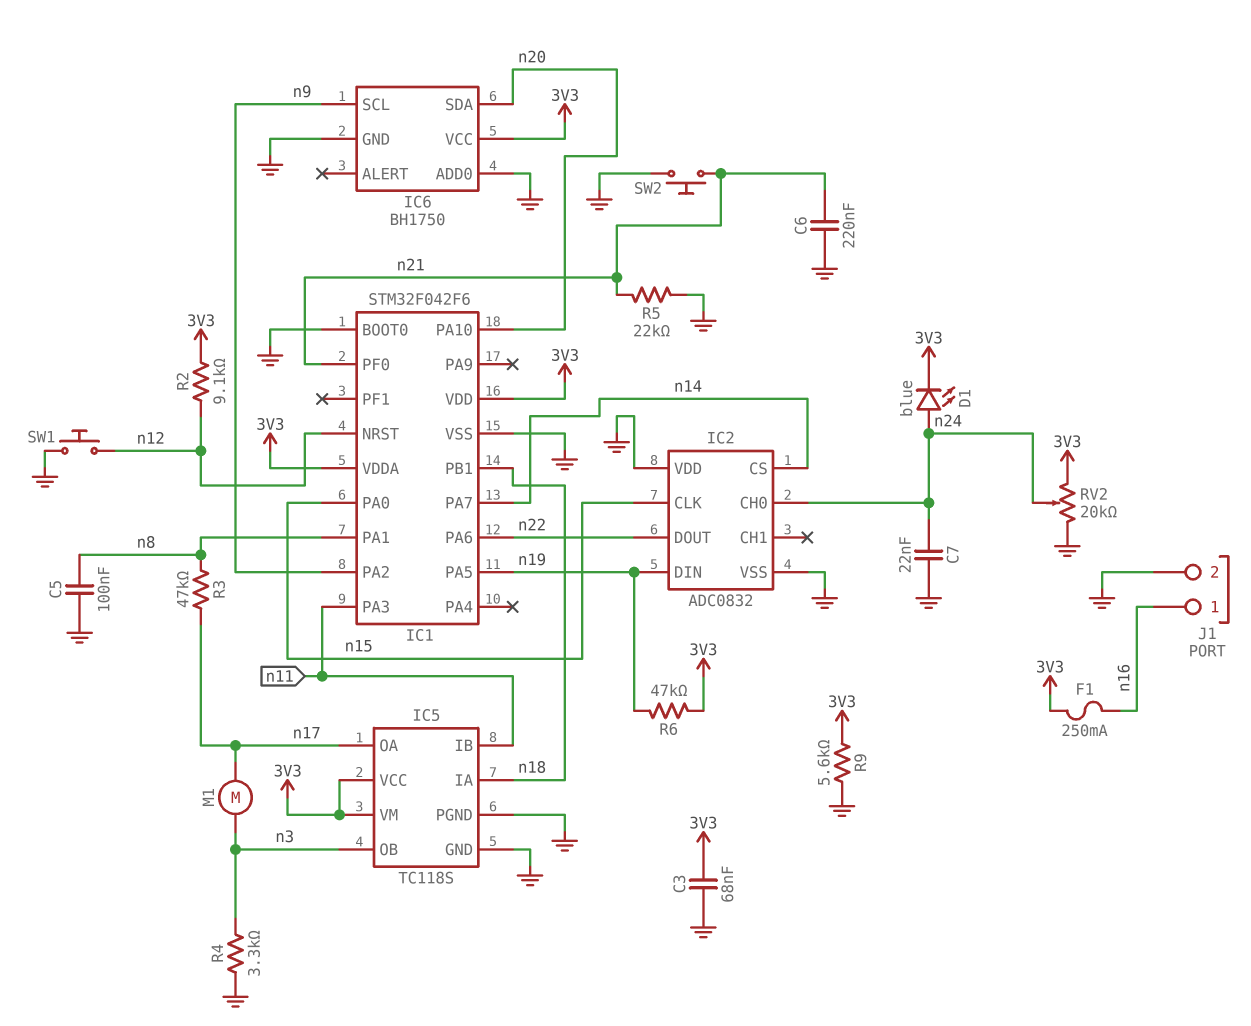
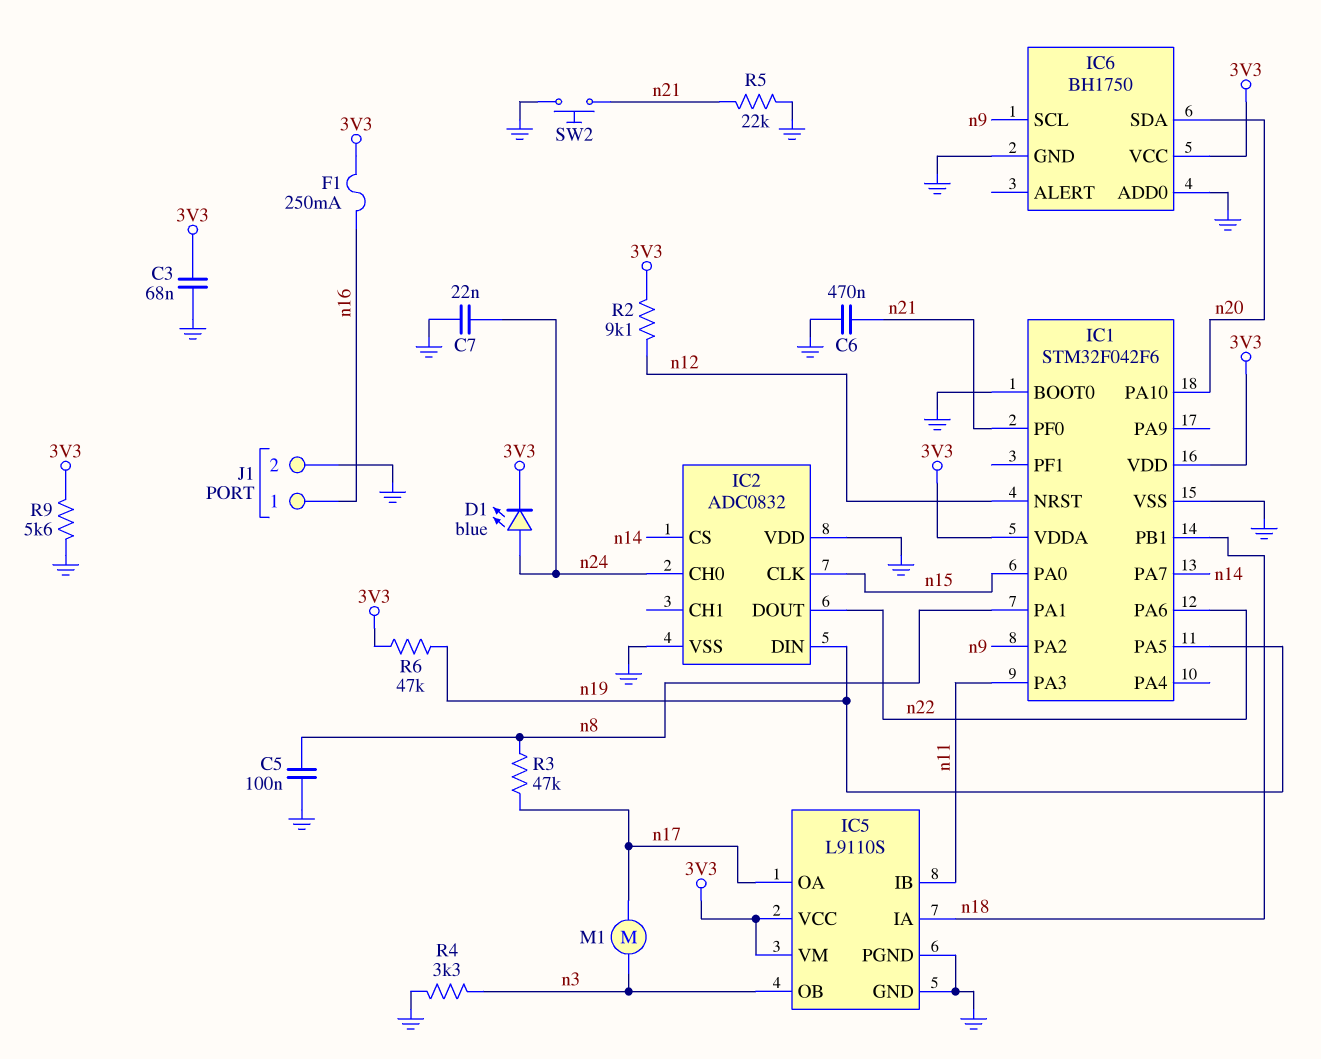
C6: 220nF (GND, n21) -> 470nF (GND, n21)
IC5: TC118S -> L9110S
RV2: 20k (3V3, GND, wiper n24) -> none
SW1: button (GND, n12) -> none

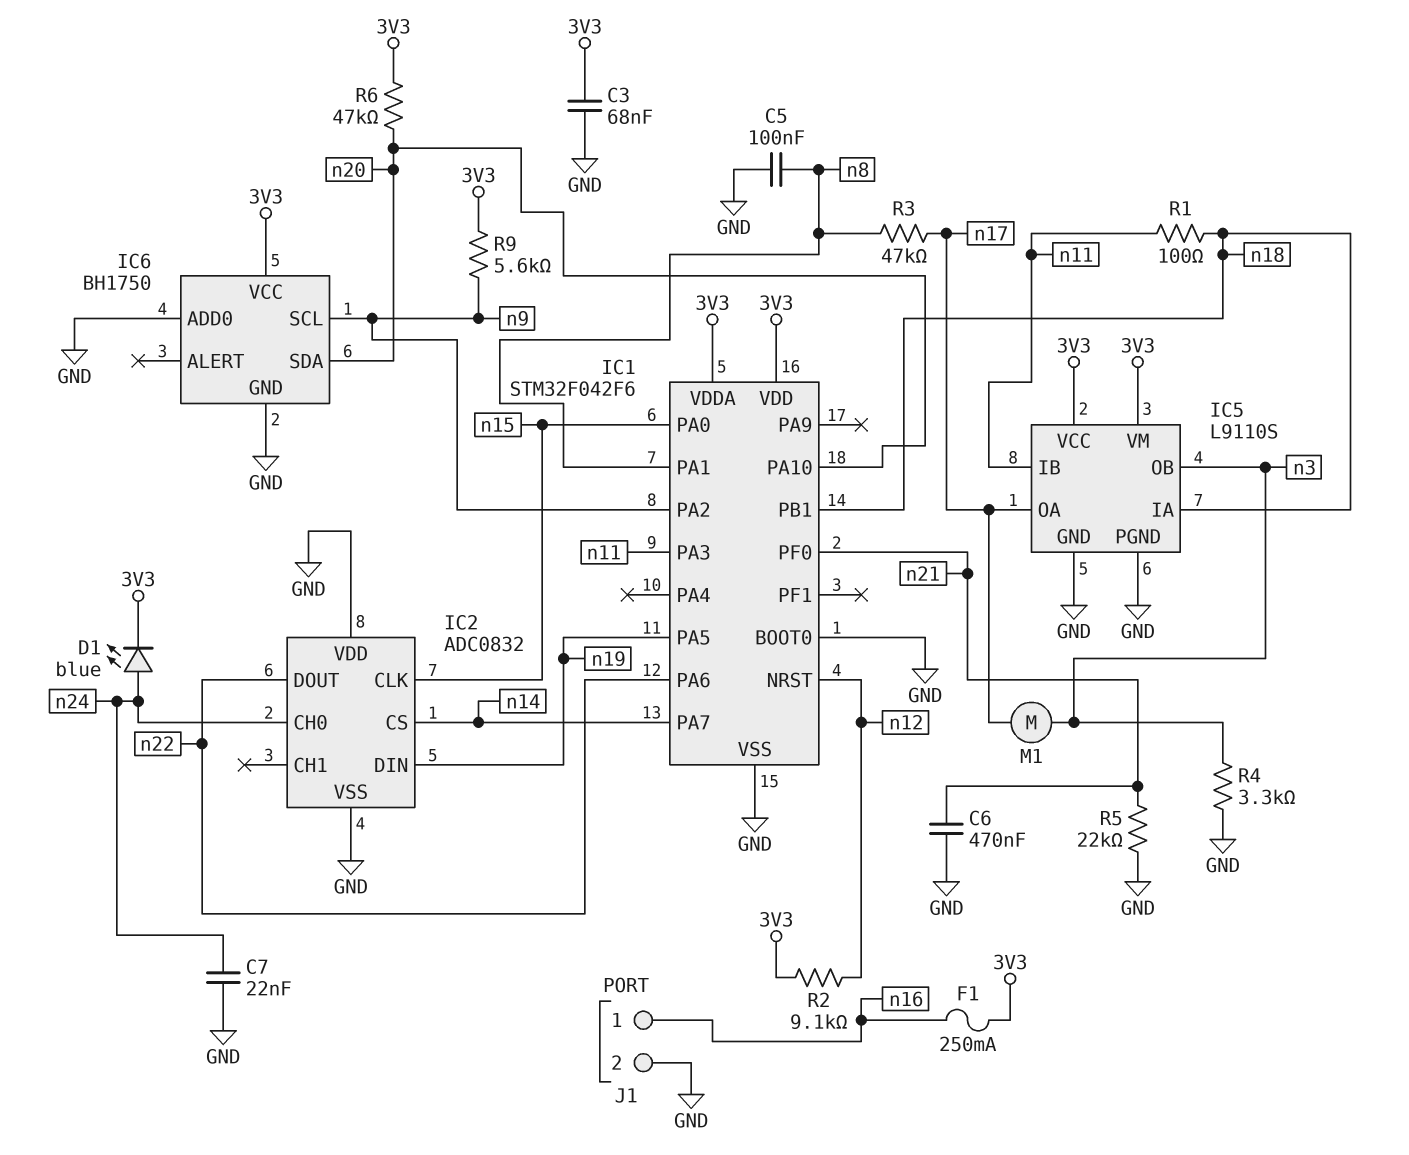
R1: none -> 100 (n11, n18)
R6: 47k (3V3, n19) -> 47k (3V3, n20)
R9: 5.6k (3V3, GND) -> 5.6k (3V3, n9)
SW2: button (GND, n21) -> none

